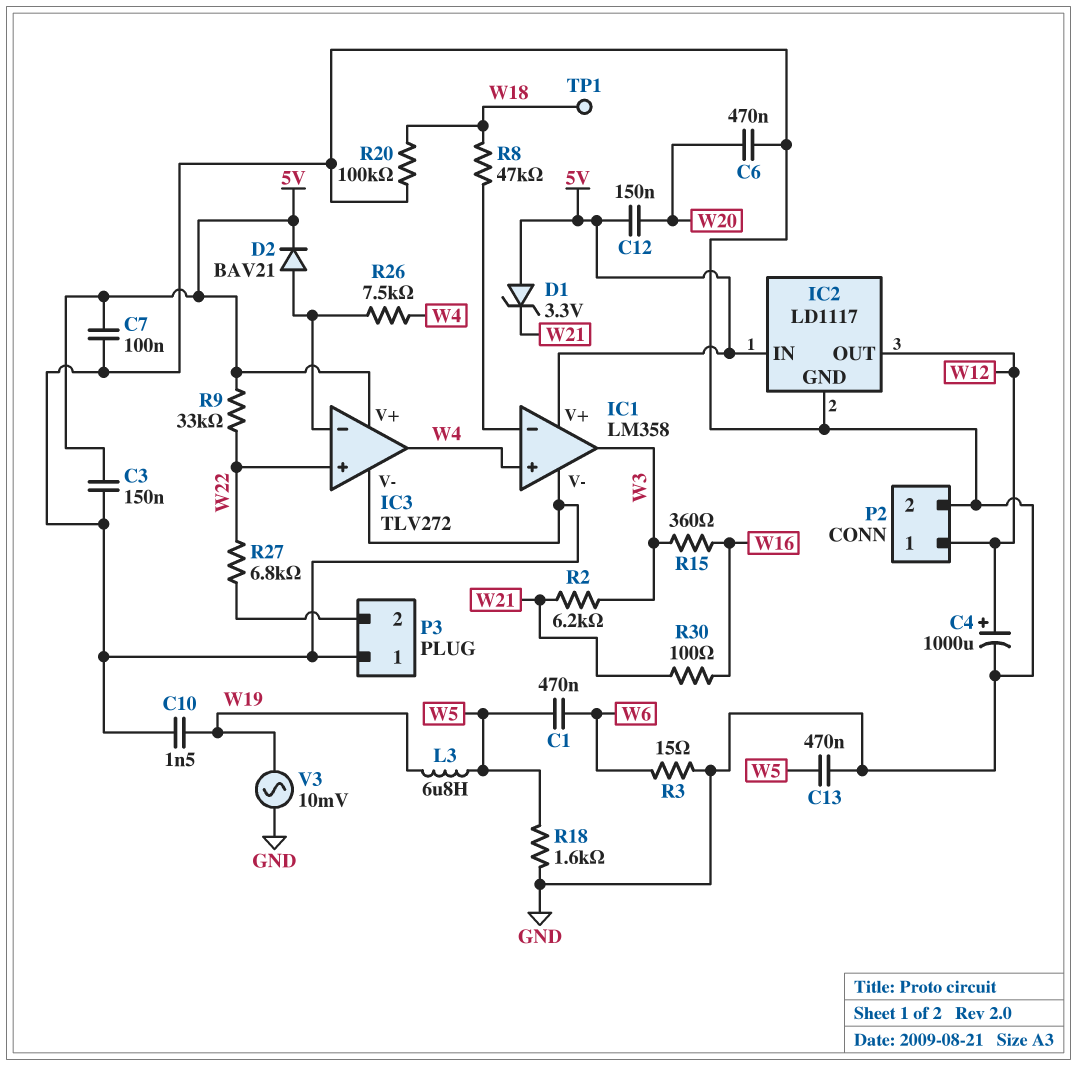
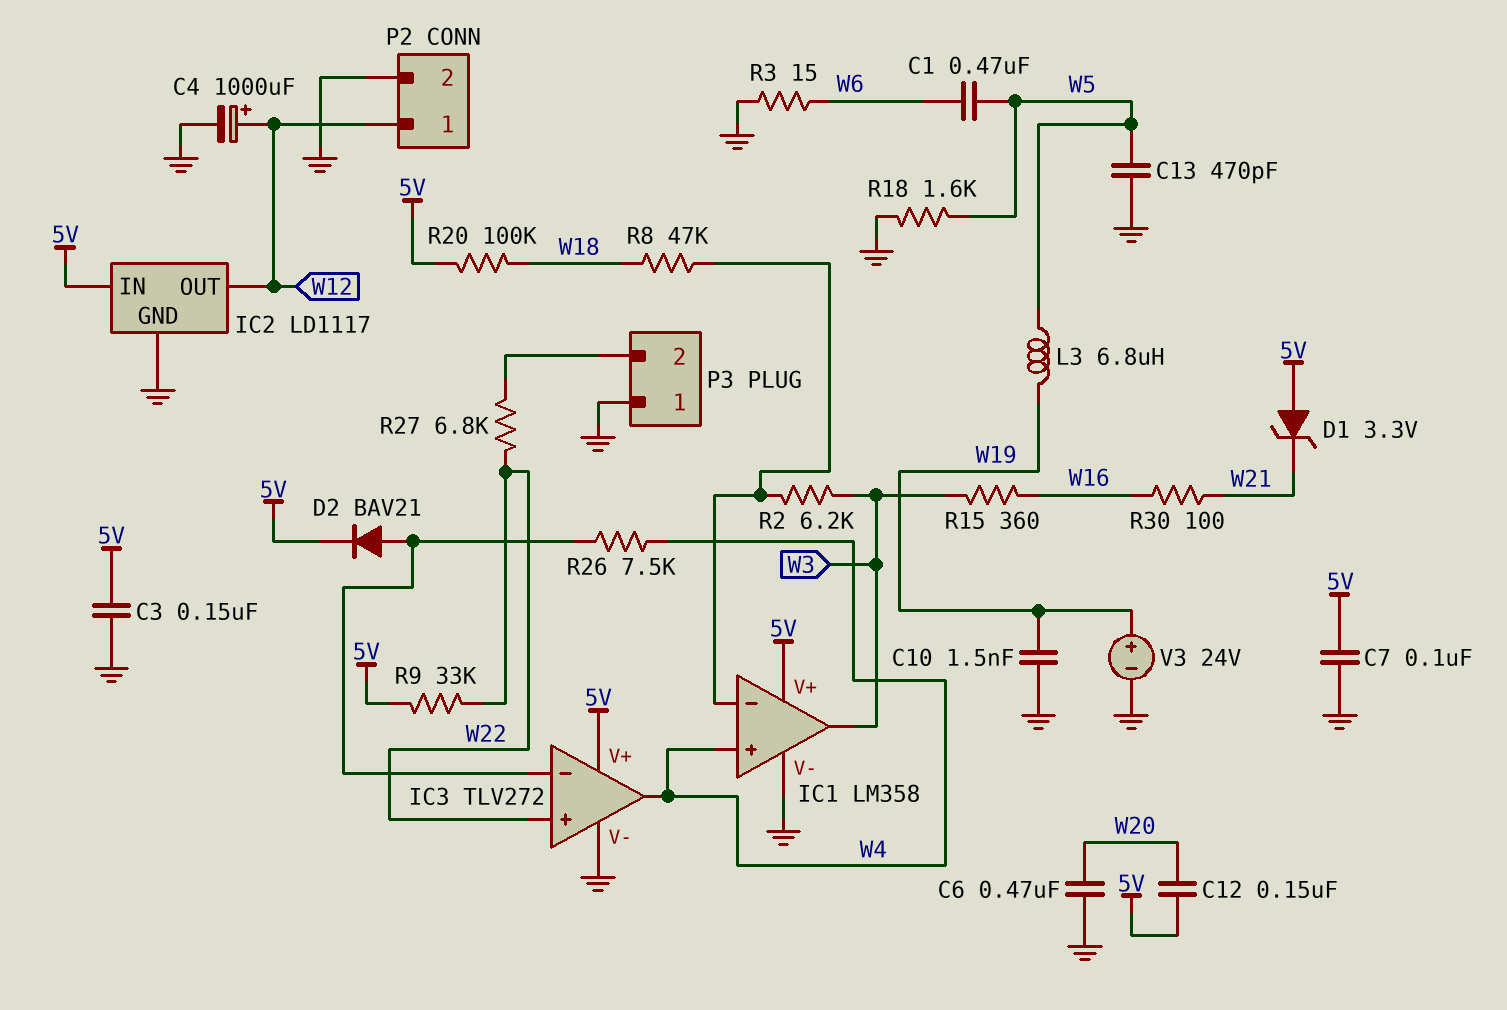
C13: 470nF (GND, W5) -> 470pF (GND, W5)
R2: 6.2k (W3, W21) -> 6.2k (IC1/in-, W3)
R20: 100k (GND, W18) -> 100k (5V, W18)
TP1: test point (W18) -> none
V3: AC 10mV (GND, W19) -> 24V (plus W19, minus GND)

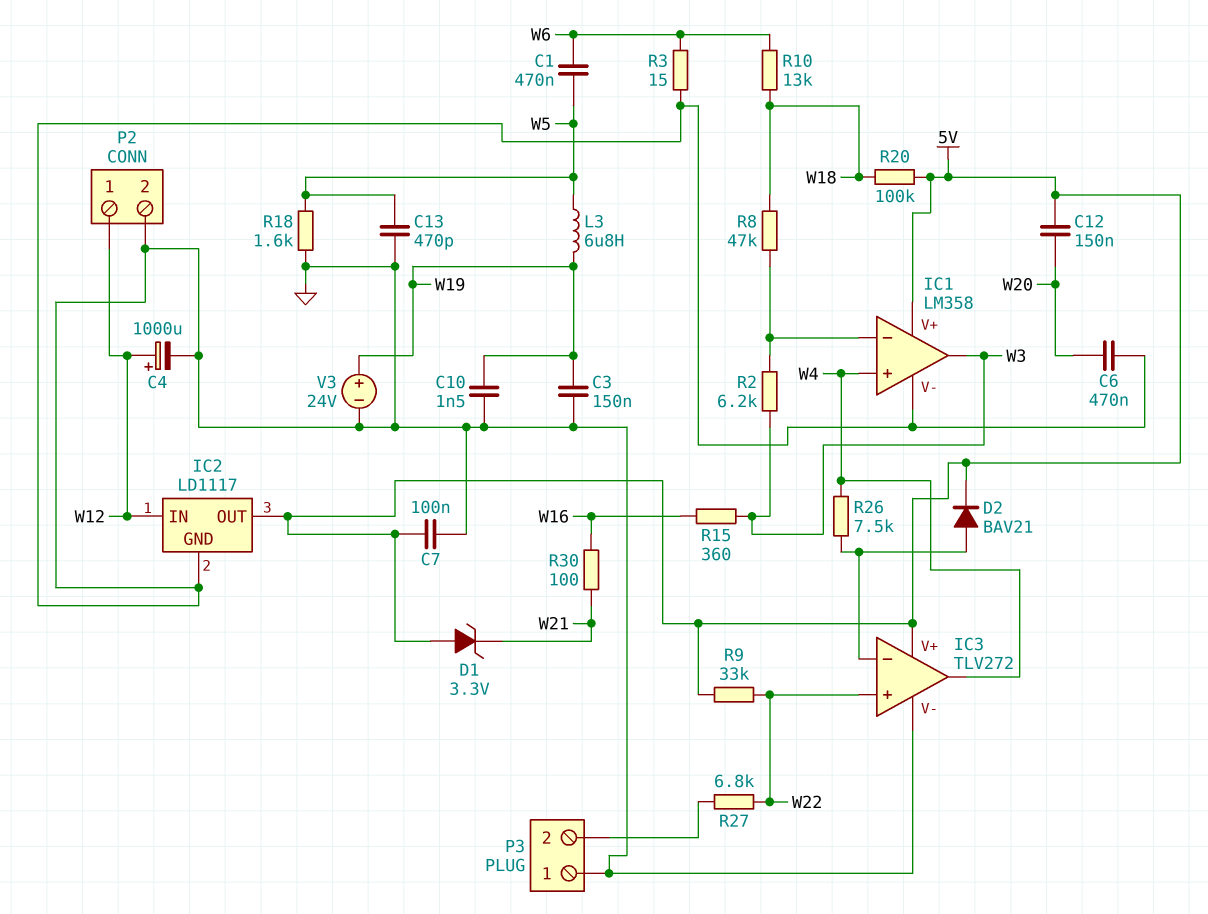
C3: 150nF (5V, GND) -> 150nF (GND, W19)
IC2 pin IN: 5V -> W12
IC2 pin OUT: W12 -> 5V
R10: none -> 13k (W6, W18)

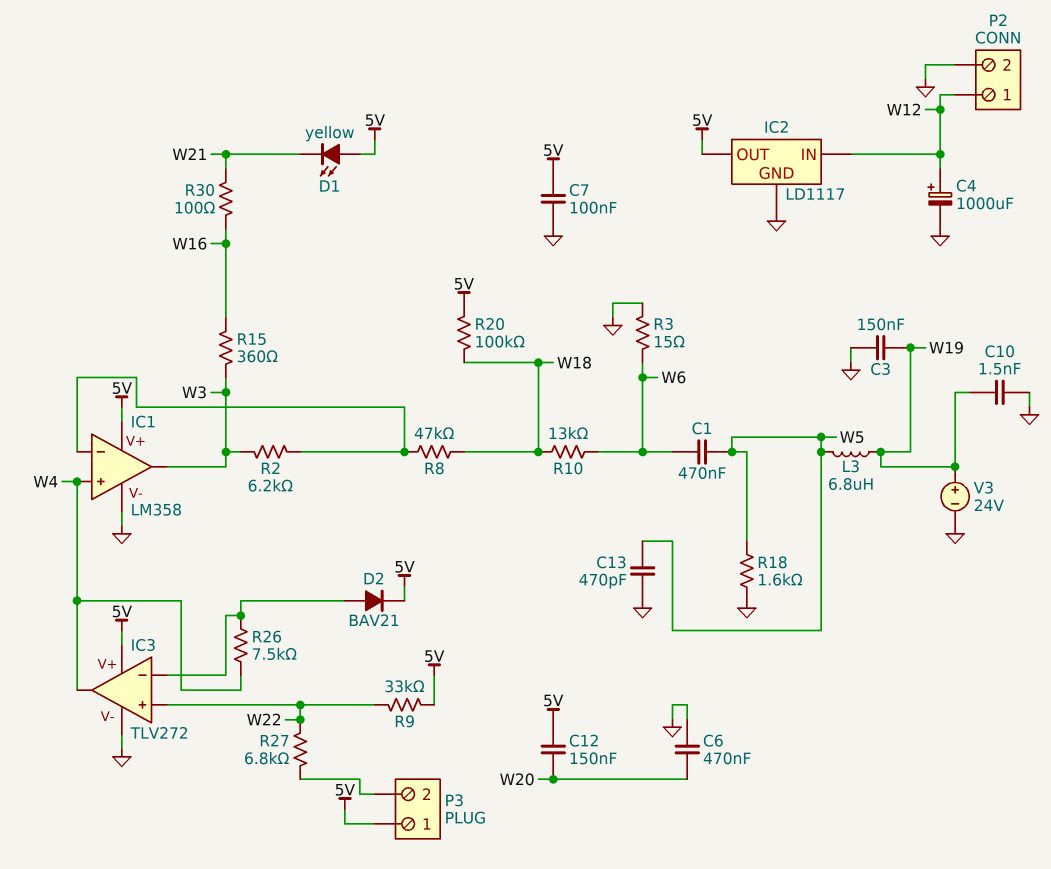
D1: zener 3.3V (A 5V, K W21) -> LED yellow (A 5V, K W21)
P3 pin 1: GND -> 5V

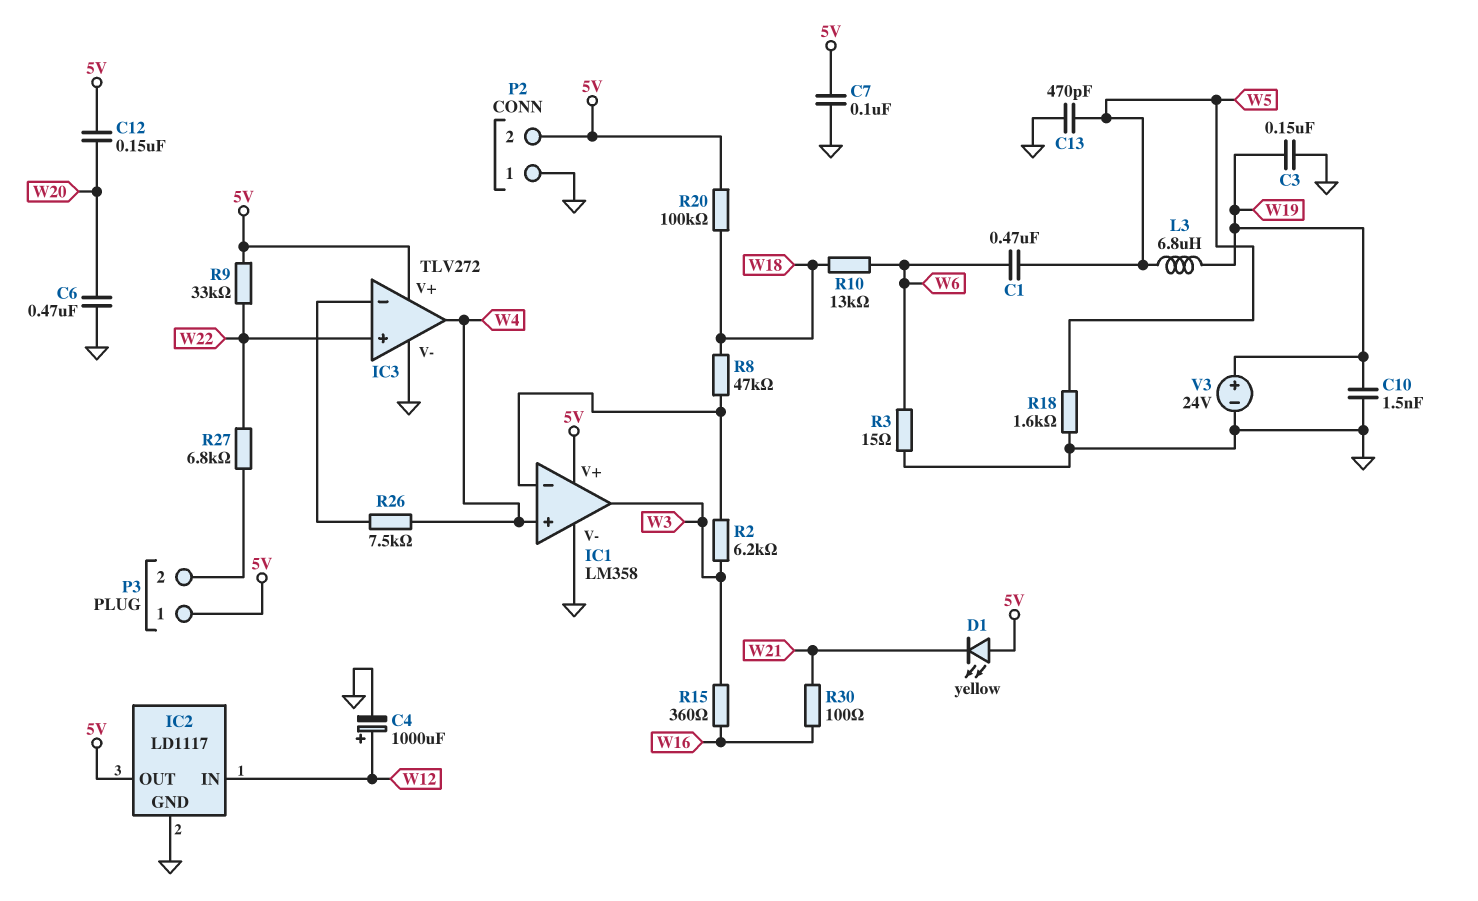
D2: diode BAV21 (A IC3/in-, K 5V) -> none
P2 pin 1: W12 -> GND
P2 pin 2: GND -> 5V

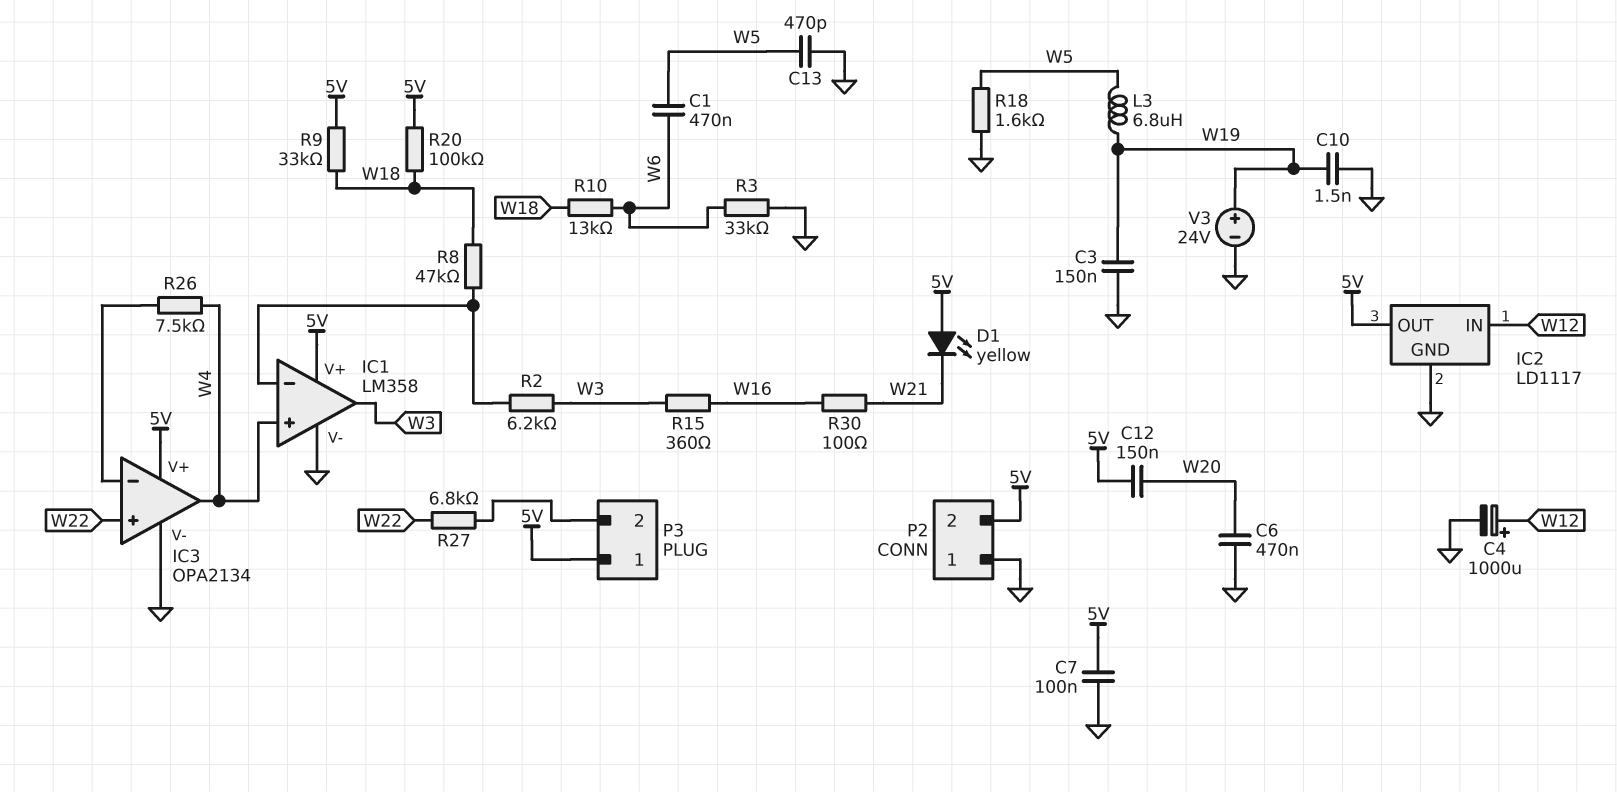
IC3: TLV272 -> OPA2134
R3: 15 (GND, W6) -> 33k (GND, W6)
R9: 33k (5V, W22) -> 33k (5V, W18)

